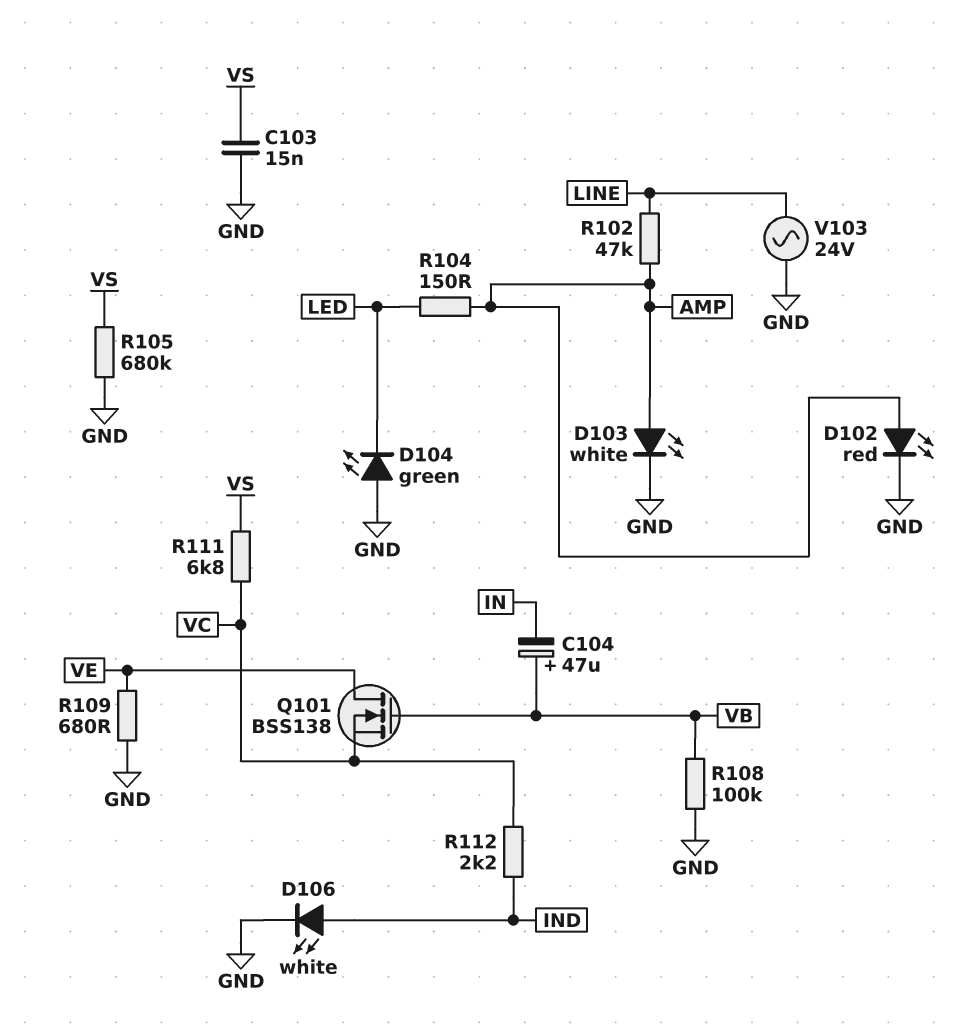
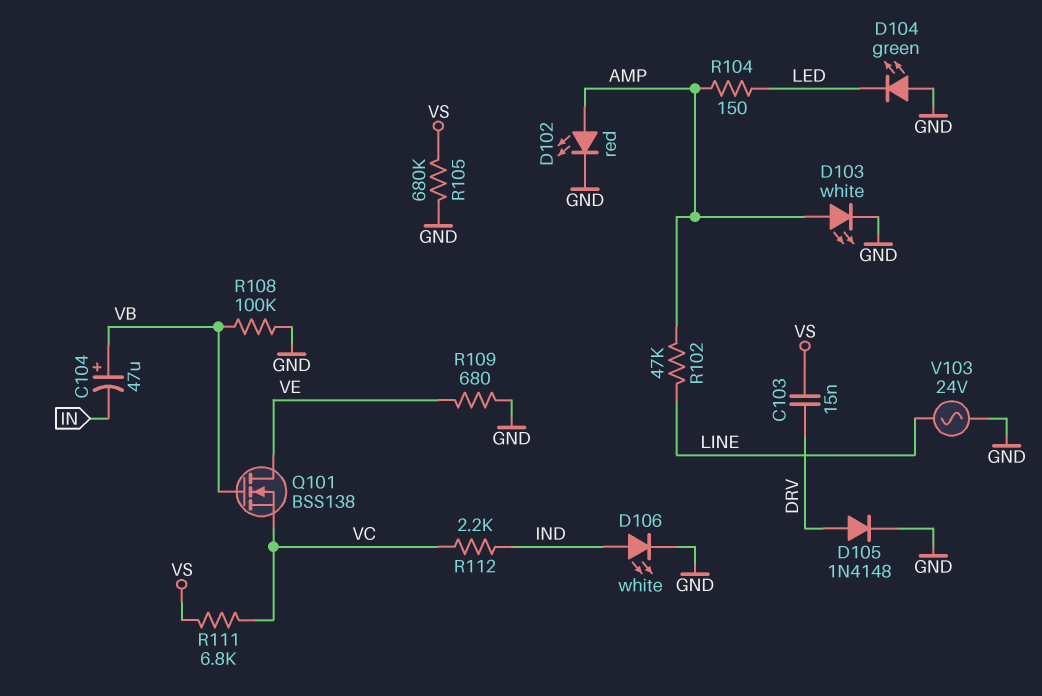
C103: 15nF (GND, VS) -> 15nF (DRV, VS)
D105: none -> diode 1N4148 (A DRV, K GND)

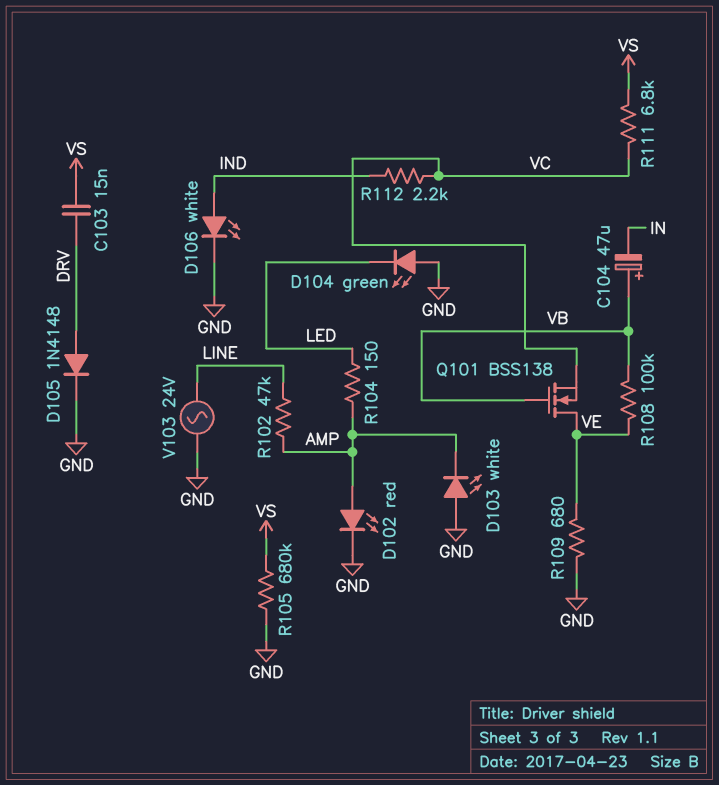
D103: LED white (A AMP, K GND) -> LED white (A GND, K AMP)
R108: 100k (GND, VB) -> 100k (VB, VE)

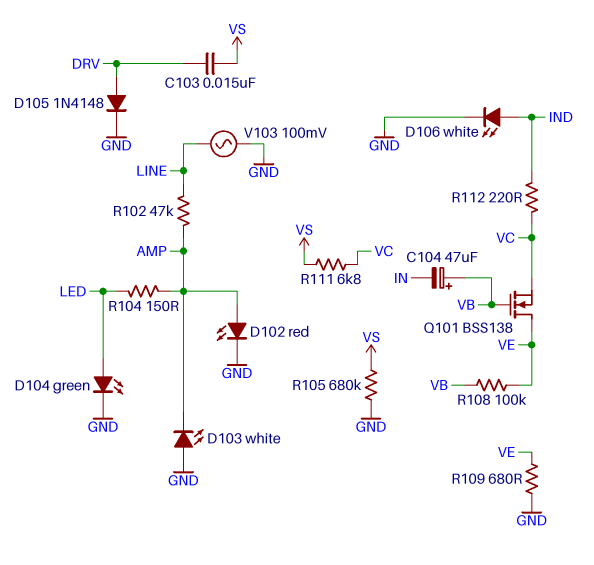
D104: LED green (A GND, K LED) -> LED green (A LED, K GND)
R112: 2.2k (IND, VC) -> 220 (IND, VC)
V103: AC 24V (GND, LINE) -> AC 100mV (GND, LINE)

